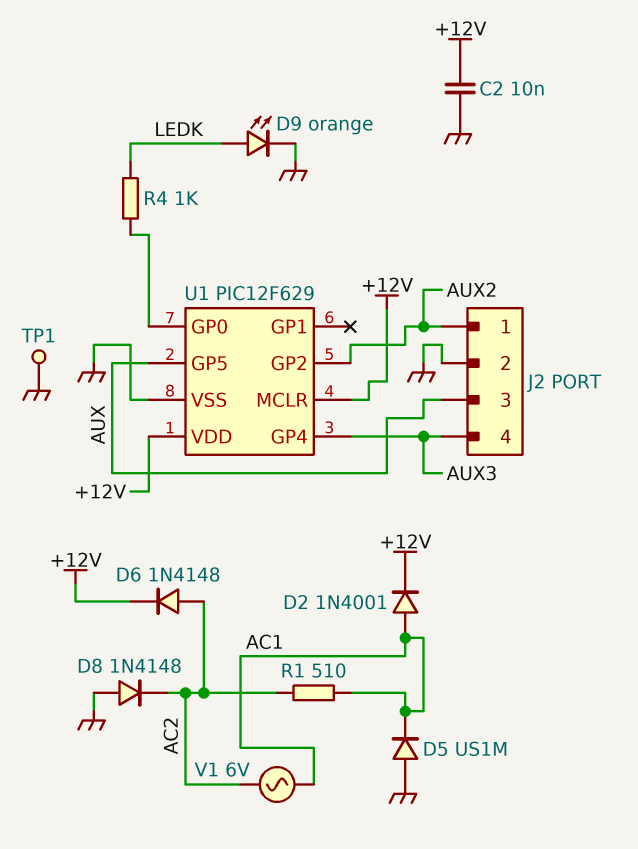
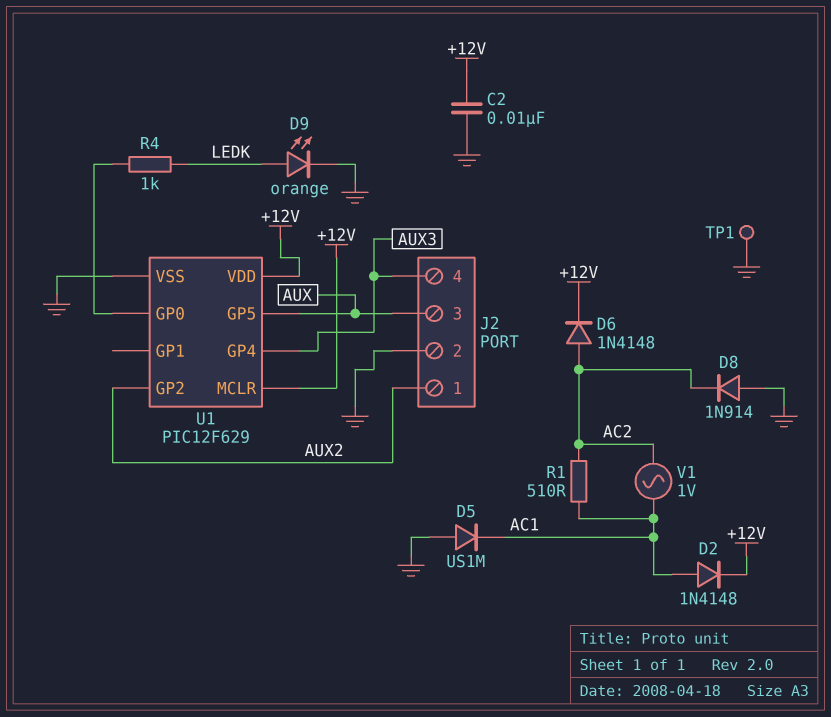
D2: diode 1N4001 (A AC1, K +12V) -> diode 1N4148 (A AC1, K +12V)
D8: diode 1N4148 (A GND, K AC2) -> diode 1N914 (A GND, K AC2)
V1: AC 6V (AC1, AC2) -> AC 1V (AC1, AC2)

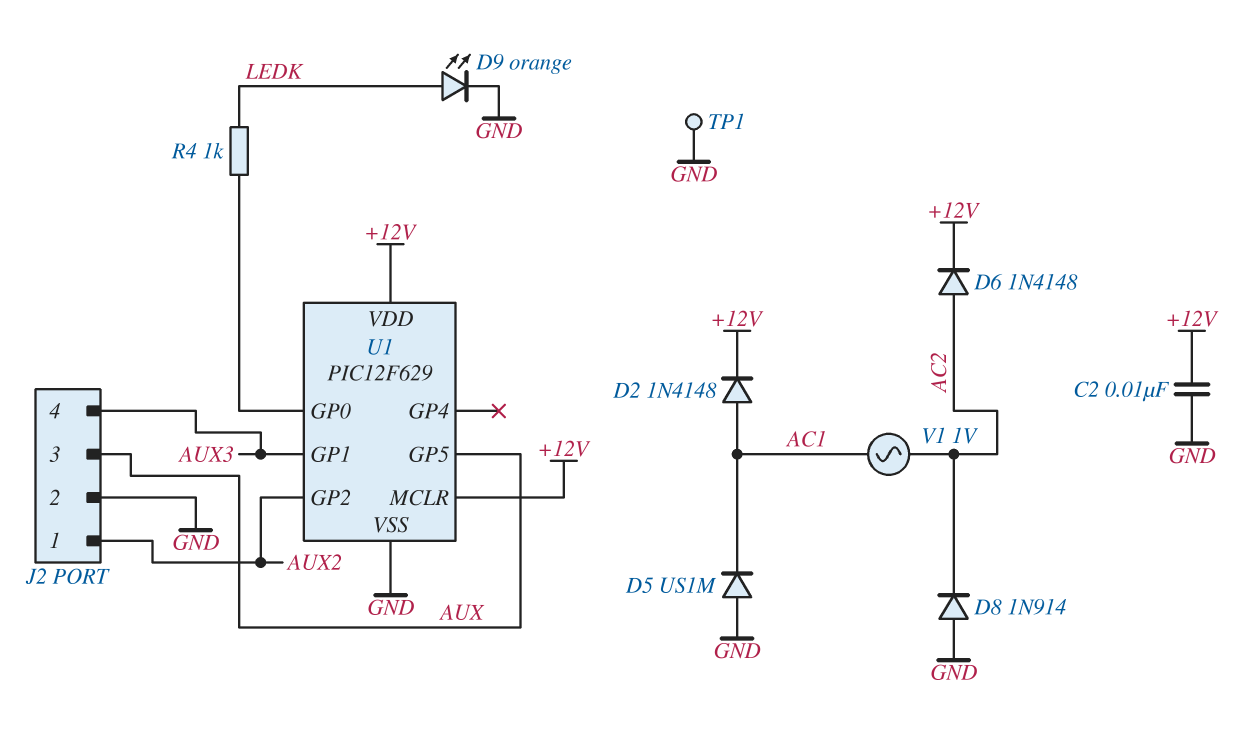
R1: 510 (AC1, AC2) -> none
U1 pin GP1: none -> AUX3
U1 pin GP4: AUX3 -> none

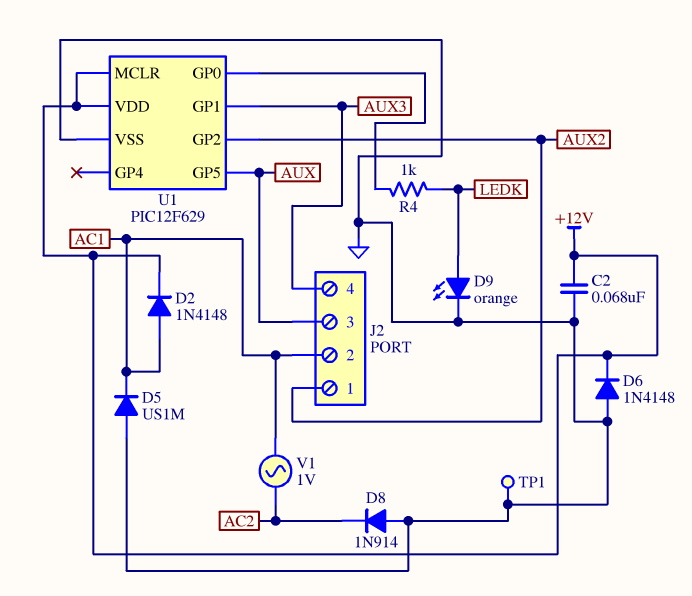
C2: 10nF (+12V, GND) -> 68nF (+12V, GND)
D6: diode 1N4148 (A AC2, K +12V) -> diode 1N4148 (A GND, K +12V)
J2 pin 2: GND -> AC1

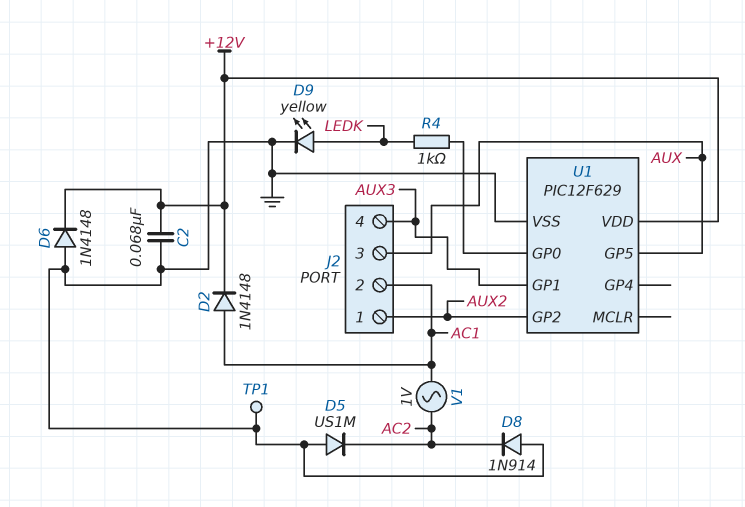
D5: diode US1M (A GND, K AC1) -> diode US1M (A GND, K AC2)
D9: LED orange (A LEDK, K GND) -> LED yellow (A LEDK, K GND)
U1 pin MCLR: +12V -> none

